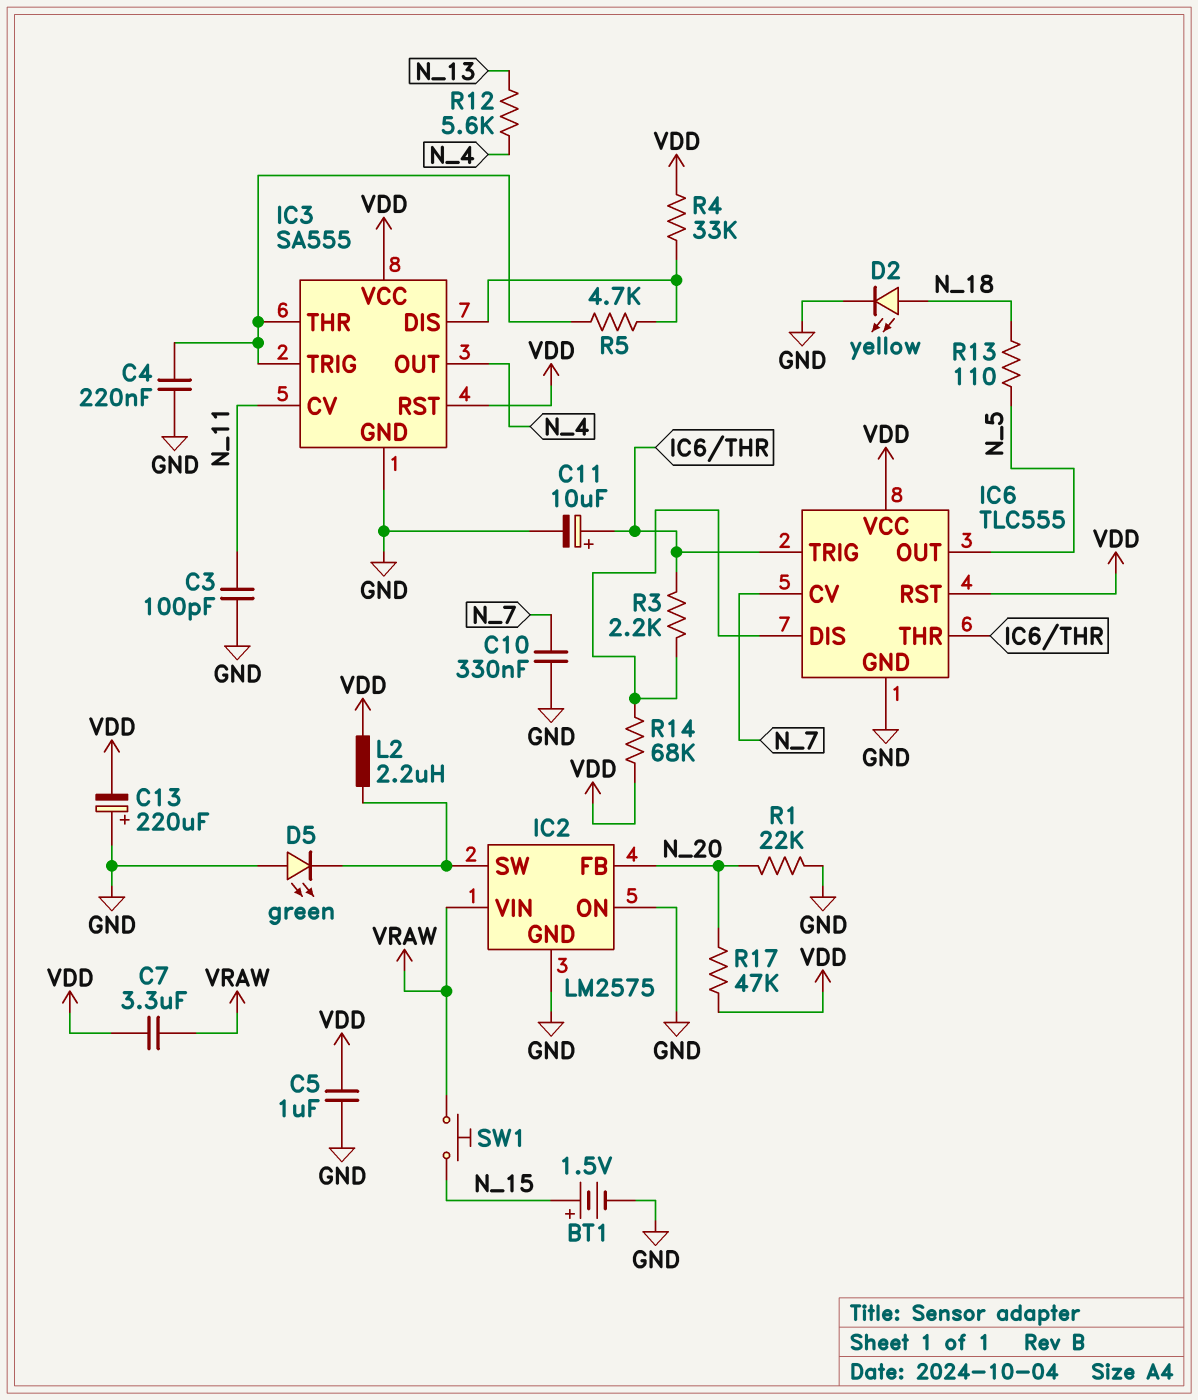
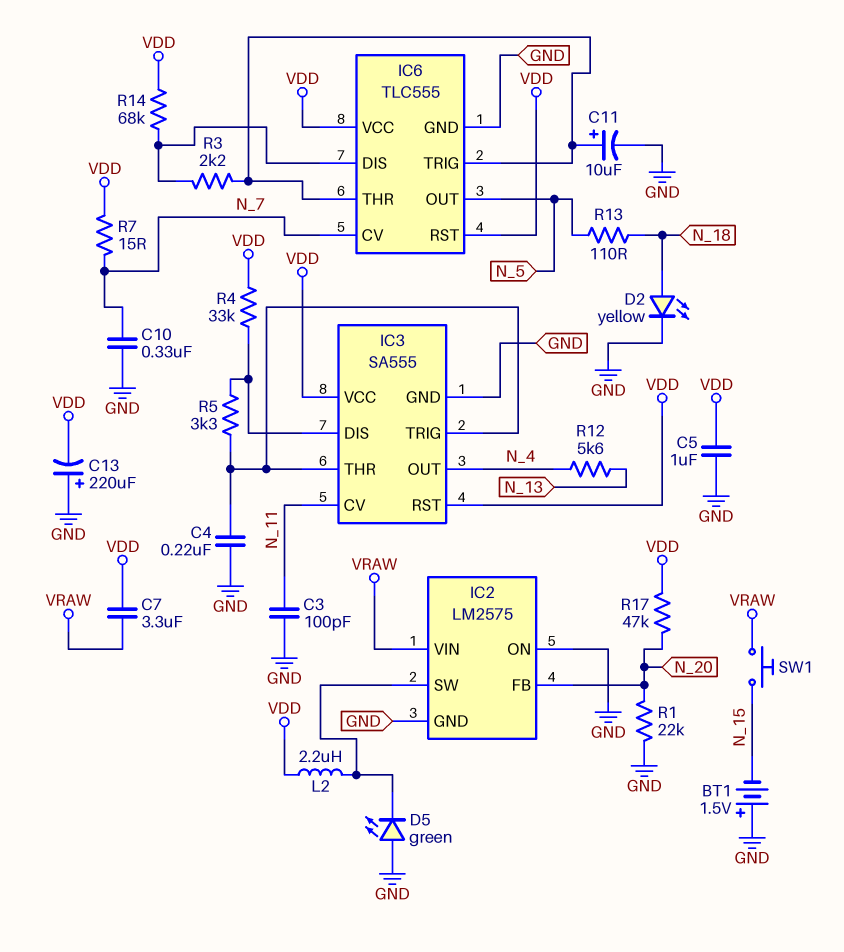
BT1: 1.5V (plus N_15, minus GND) -> 1.5V (plus GND, minus N_15)
R5: 4.7k (IC3/DIS, IC3/THR) -> 3.3k (IC3/DIS, IC3/THR)
R7: none -> 15 (N_7, VDD)

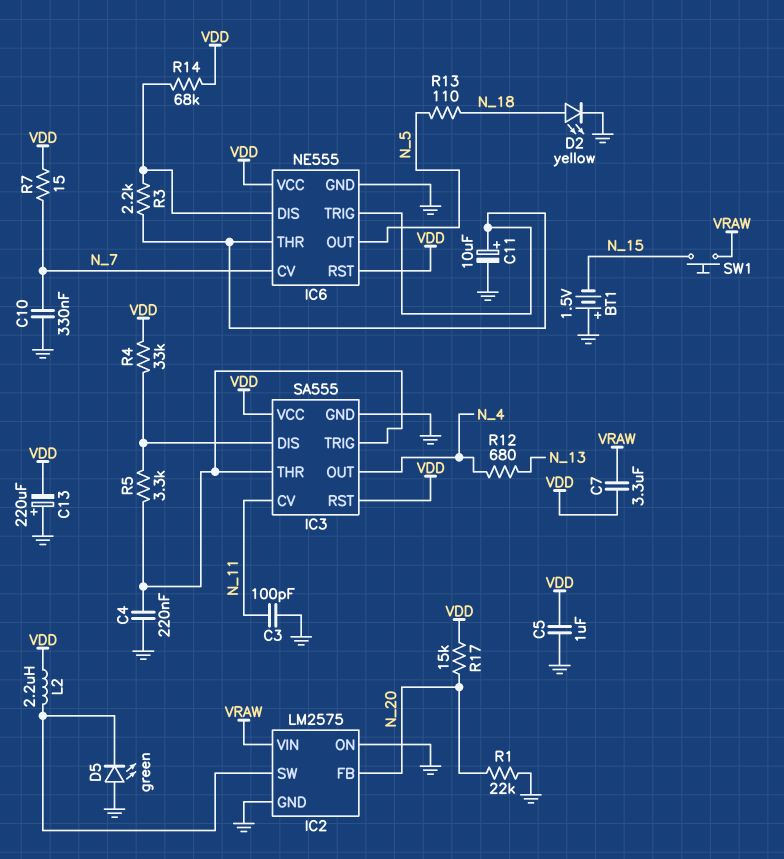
IC6: TLC555 -> NE555
R12: 5.6k (N_4, N_13) -> 680 (N_4, N_13)
R17: 47k (N_20, VDD) -> 15k (N_20, VDD)

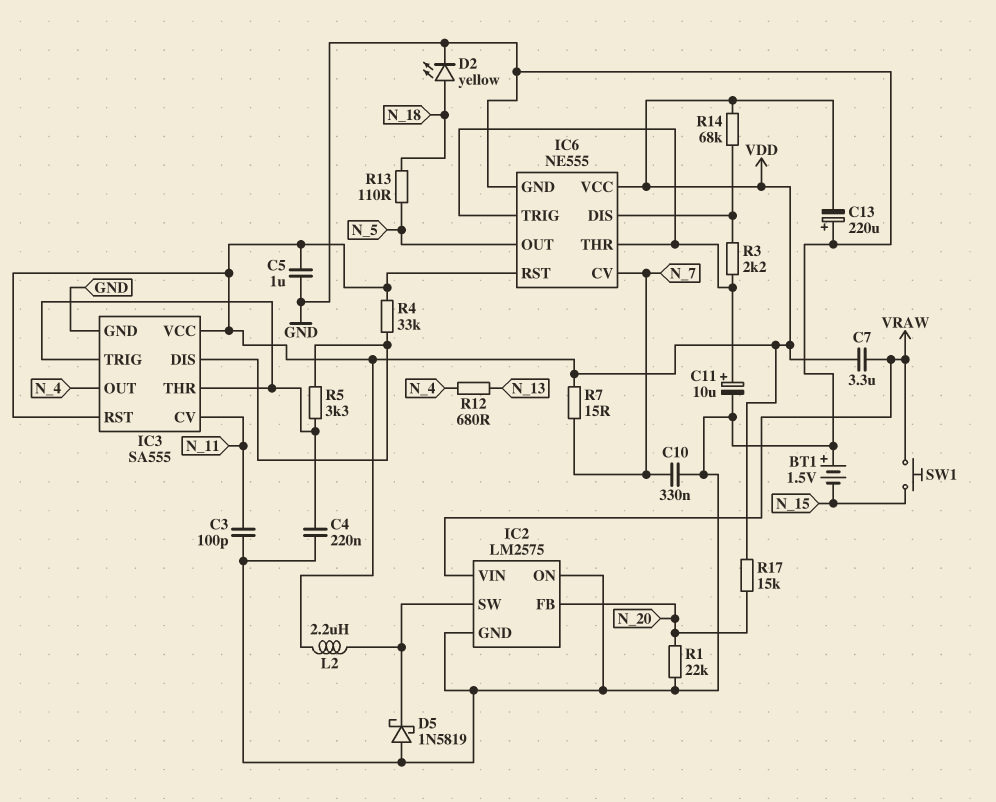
D5: LED green (A GND, K IC2/SW) -> schottky 1N5819 (A GND, K IC2/SW)

